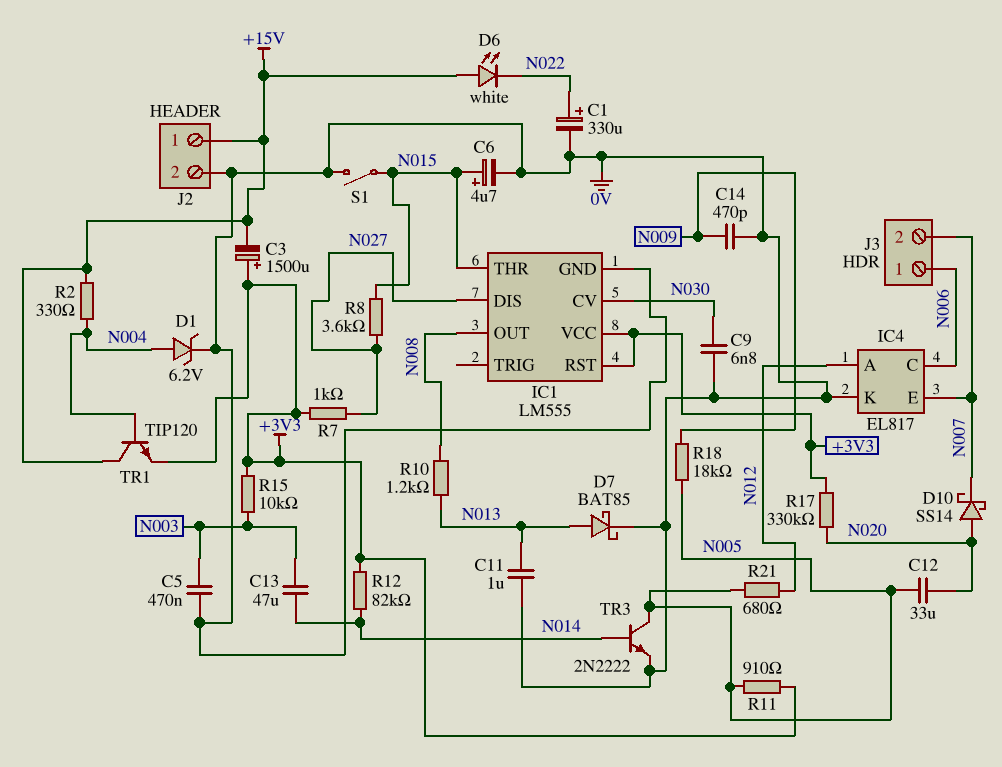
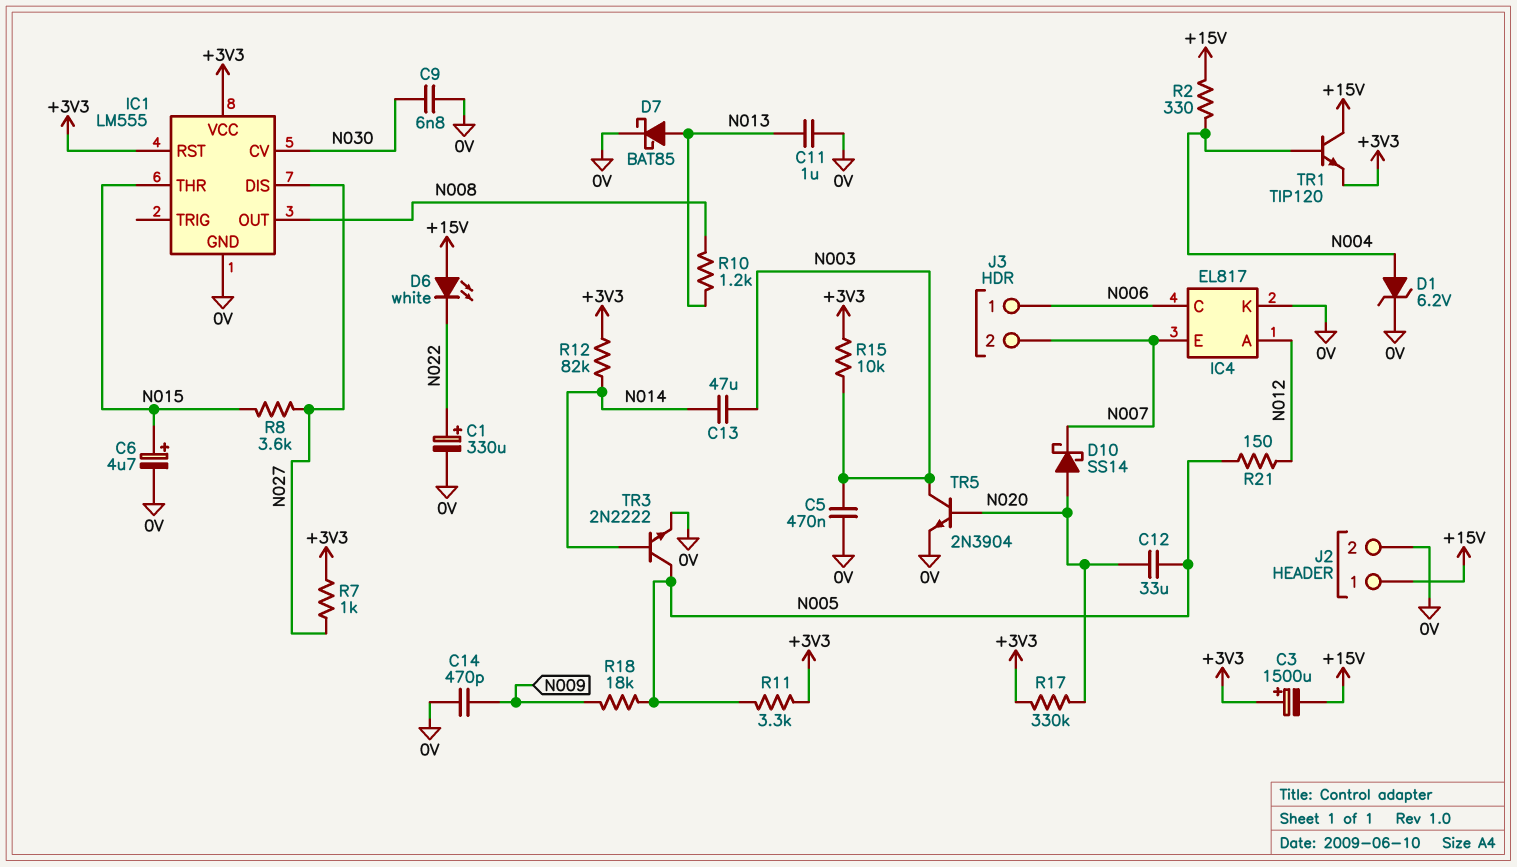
R11: 910 (+3V3, N005) -> 3.3k (+3V3, N005)
R21: 680 (N005, N012) -> 150 (N005, N012)
S1: switch (0V, N015) -> none
TR5: none -> NPN 2N3904 (B N020, C N003, E 0V)

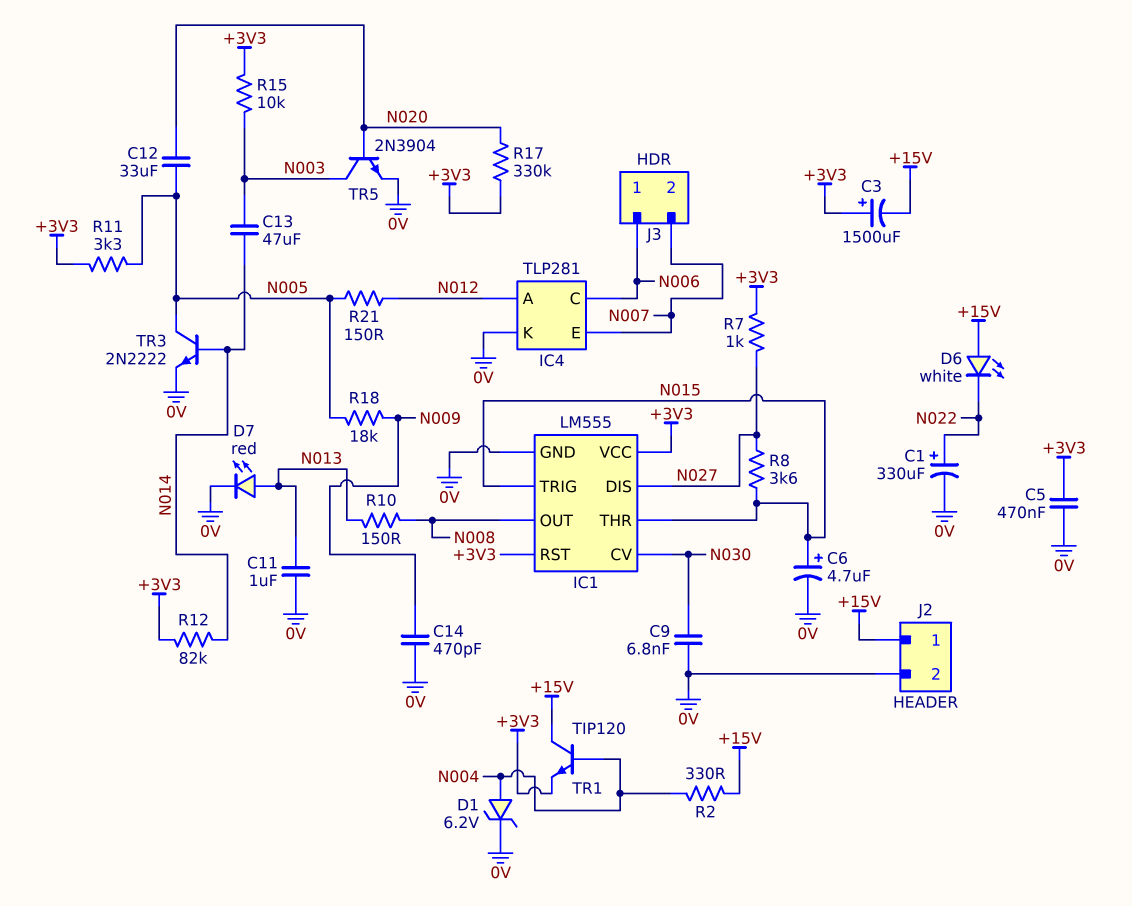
C5: 470nF (0V, N003) -> 470nF (+3V3, 0V)
D7: schottky BAT85 (A N013, K 0V) -> LED red (A N013, K 0V)
D10: schottky SS14 (A N020, K N007) -> none
IC1 pin TRIG: none -> N015
IC4: EL817 -> TLP281
R10: 1.2k (N008, N013) -> 150 (N008, N013)

